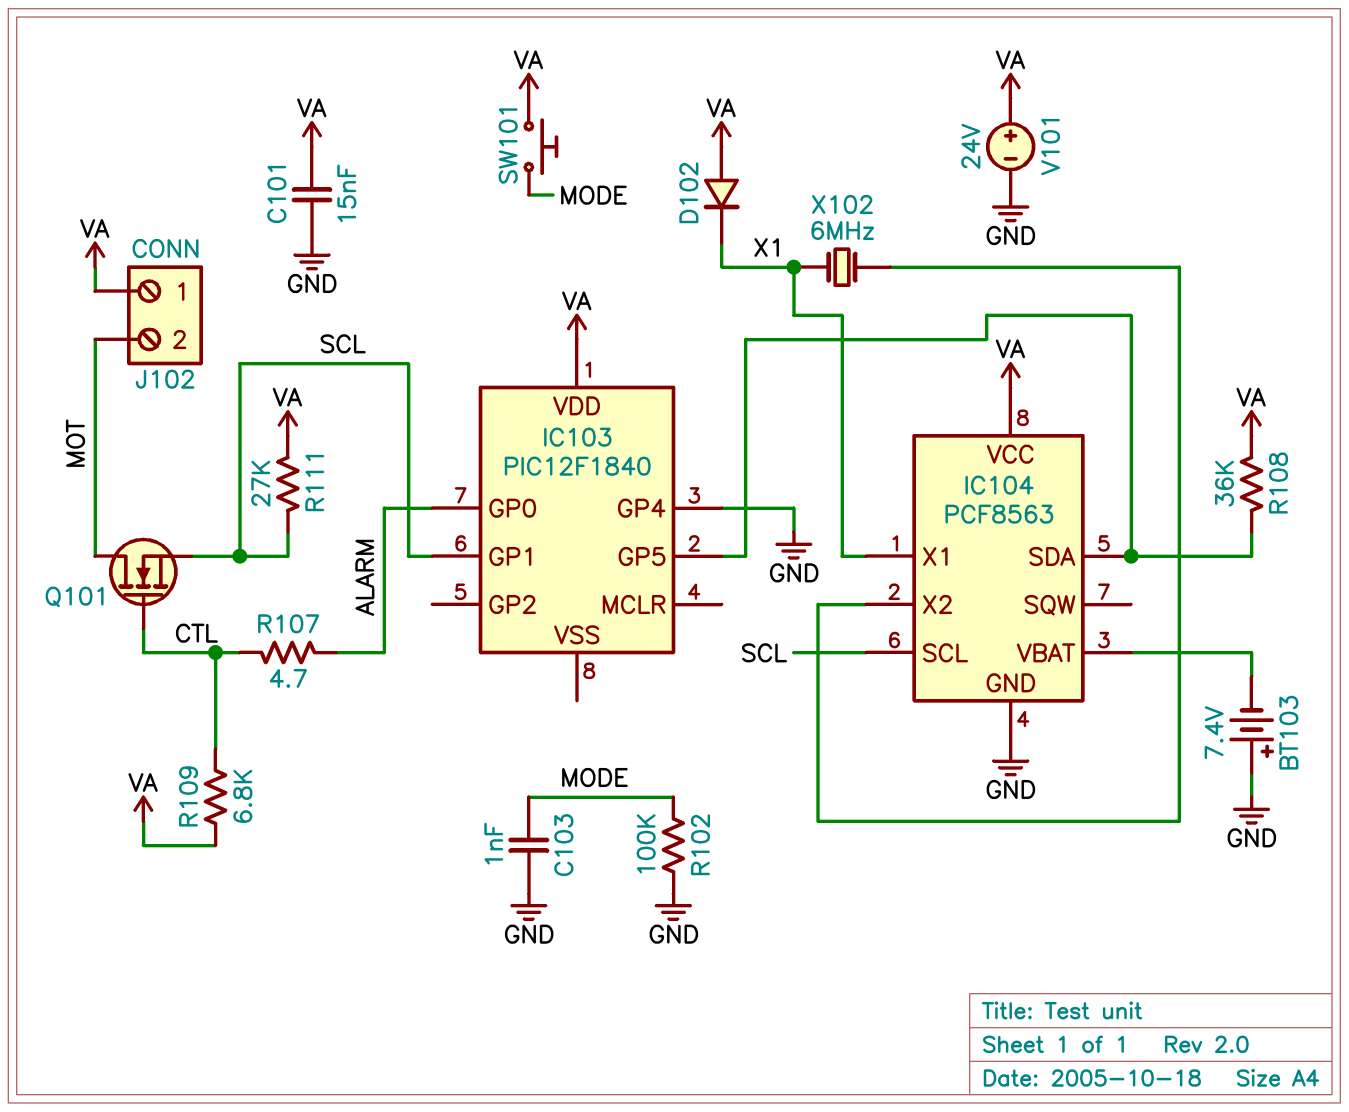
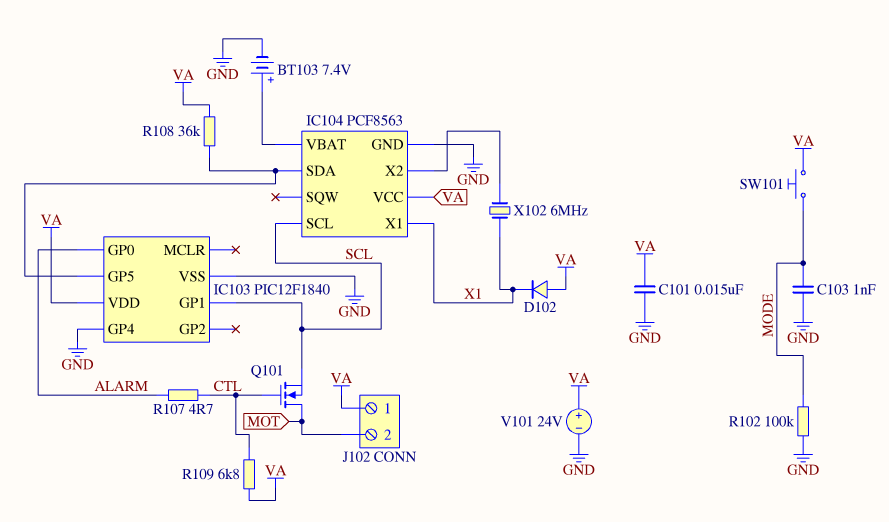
BT103: 7.4V (plus GND, minus IC104/VBAT) -> 7.4V (plus IC104/VBAT, minus GND)
IC103 pin VSS: none -> GND
R111: 27k (SCL, VA) -> none

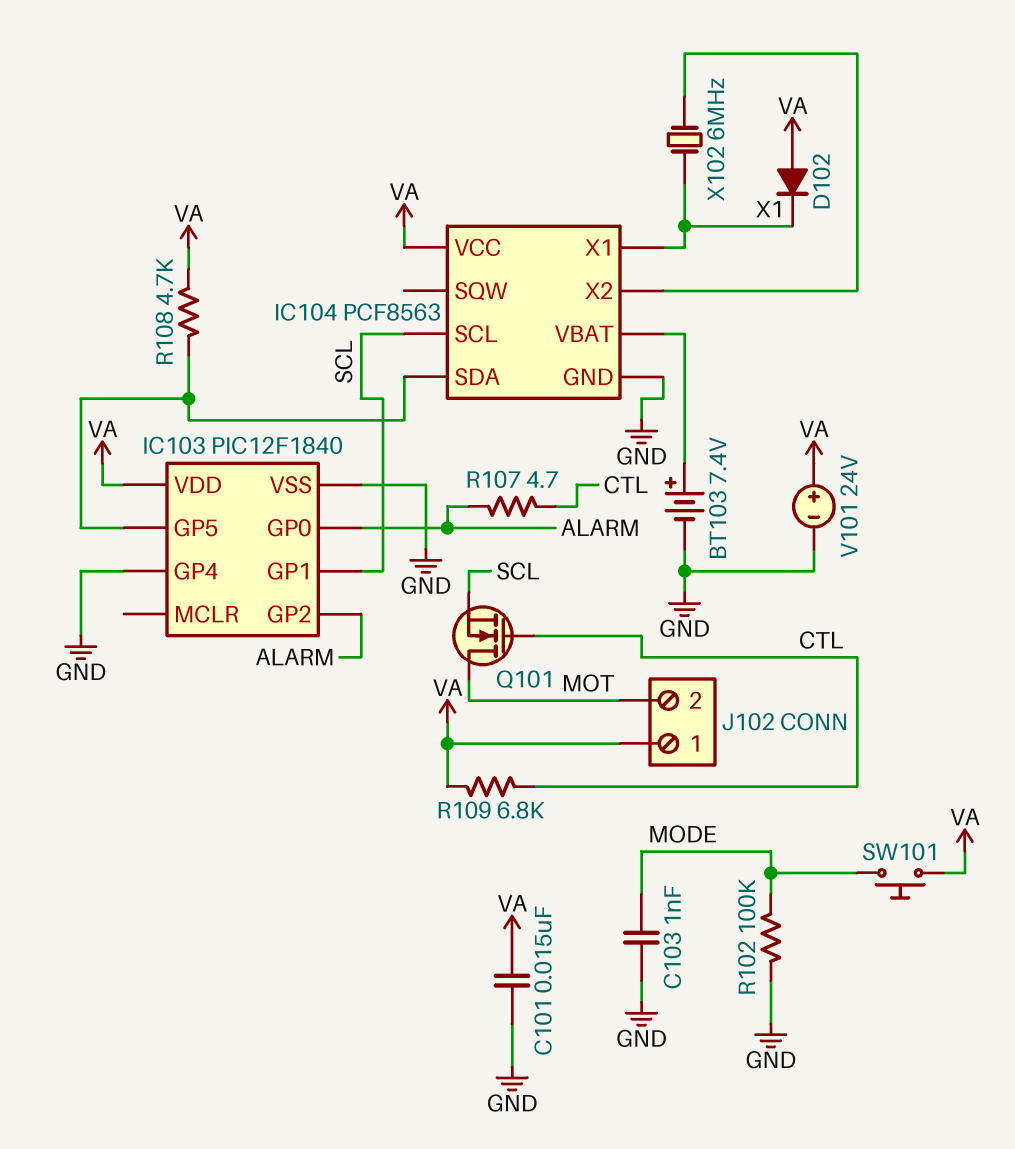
IC103 pin GP2: none -> ALARM
R108: 36k (IC103/GP5, VA) -> 4.7k (IC103/GP5, VA)

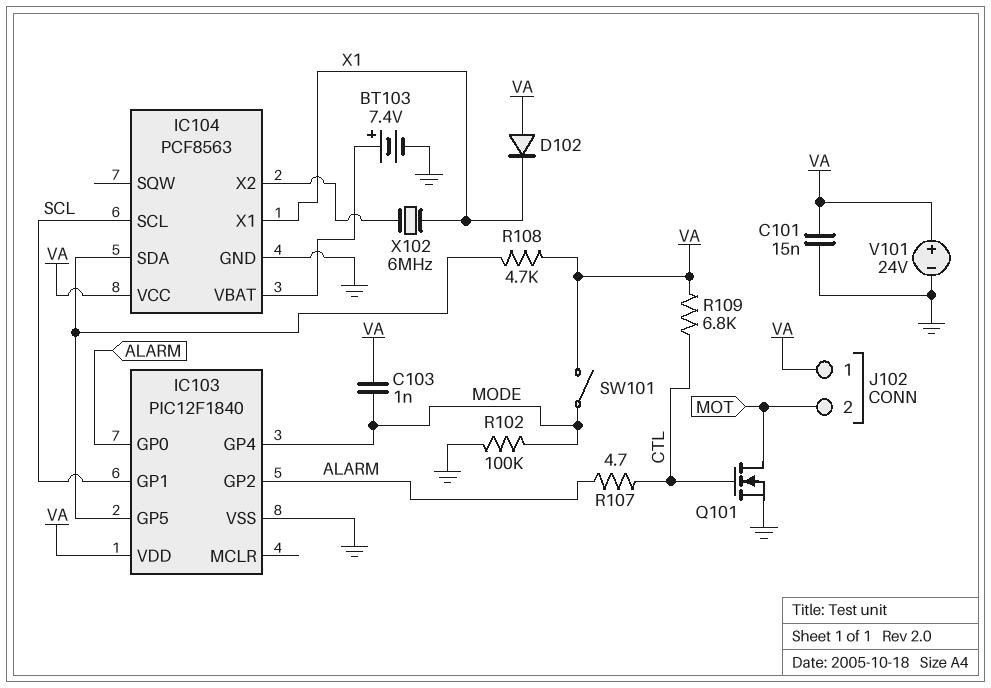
C103: 1nF (GND, MODE) -> 1nF (MODE, VA)
IC103 pin GP4: GND -> MODE
Q101: NMOS (G CTL, D MOT, S SCL) -> NMOS (G CTL, D MOT, S GND)
SW101: button (MODE, VA) -> switch (MODE, VA)

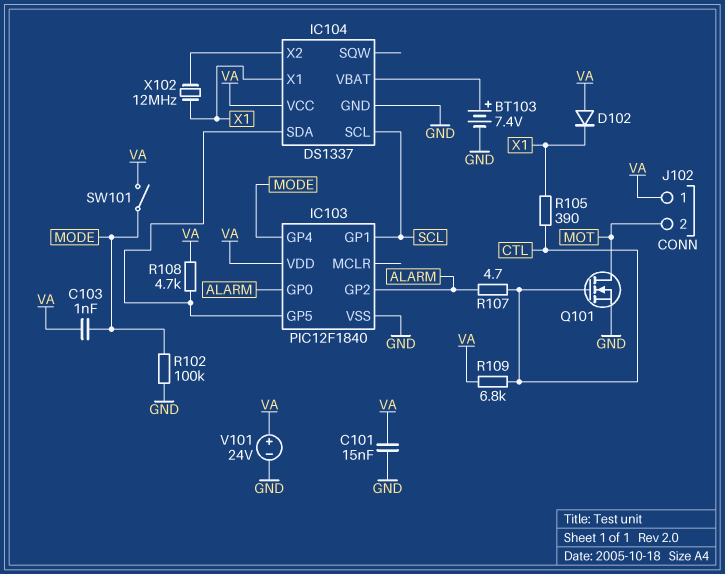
IC104: PCF8563 -> DS1337
R105: none -> 390 (CTL, X1)
X102: 6MHz (IC104/X2, X1) -> 12MHz (IC104/X2, X1)

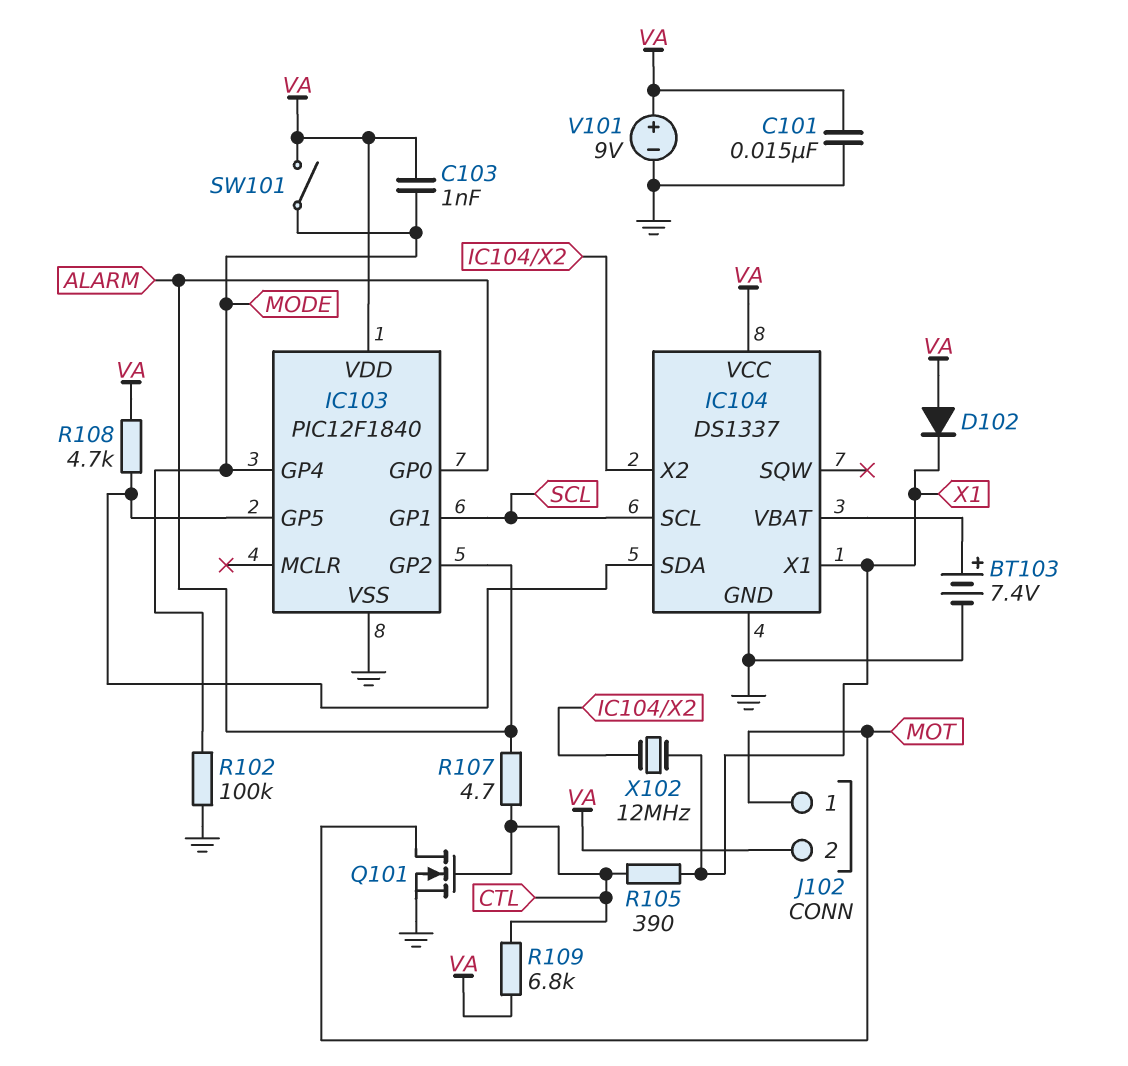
J102 pin 1: VA -> MOT
J102 pin 2: MOT -> VA
V101: 24V (plus VA, minus GND) -> 9V (plus VA, minus GND)

